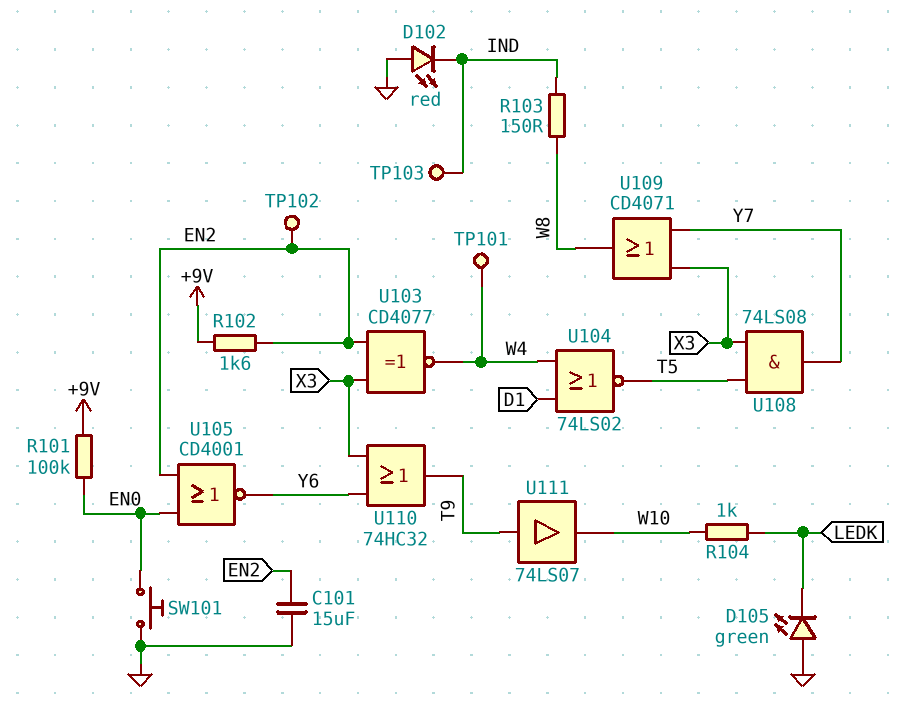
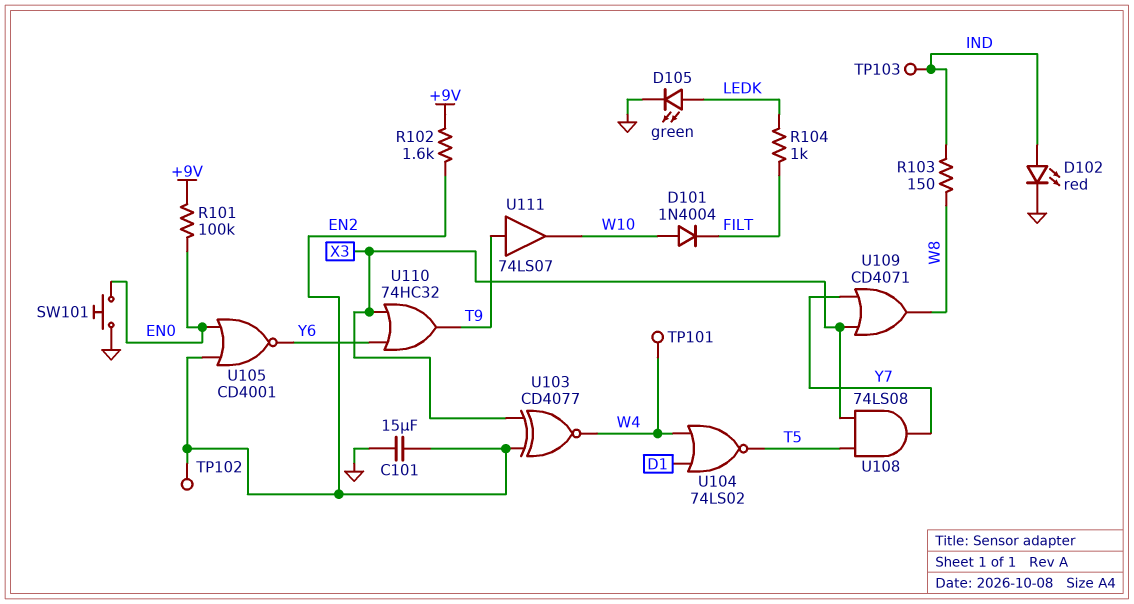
D101: none -> diode 1N4004 (A W10, K FILT)
D102: LED red (A GND, K IND) -> LED red (A IND, K GND)
D105: LED green (A GND, K LEDK) -> LED green (A LEDK, K GND)
R104: 1k (LEDK, W10) -> 1k (FILT, LEDK)

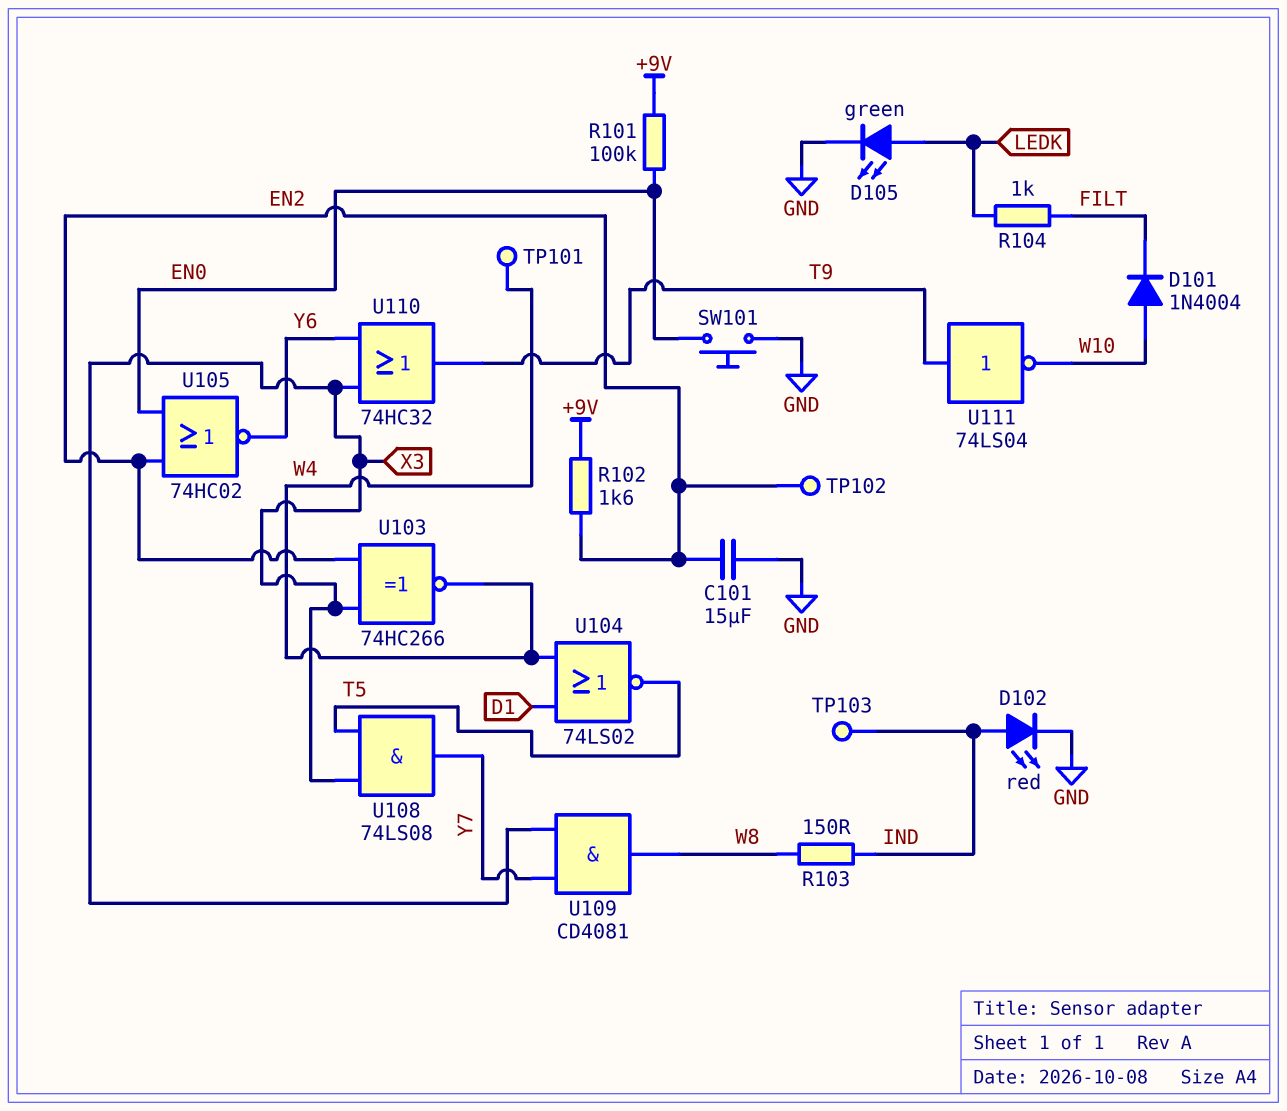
U103: XNOR CD4077 (in EN2, in X3, out W4) -> XNOR 74HC266 (in EN2, in X3, out W4)
U105: NOR CD4001 (in EN0, in EN2, out Y6) -> NOR 74HC02 (in EN0, in EN2, out Y6)
U109: OR CD4071 (in X3, in Y7, out W8) -> AND CD4081 (in X3, in Y7, out W8)
U111: buffer 74LS07 (in T9, out W10) -> NOT 74LS04 (in T9, out W10)

